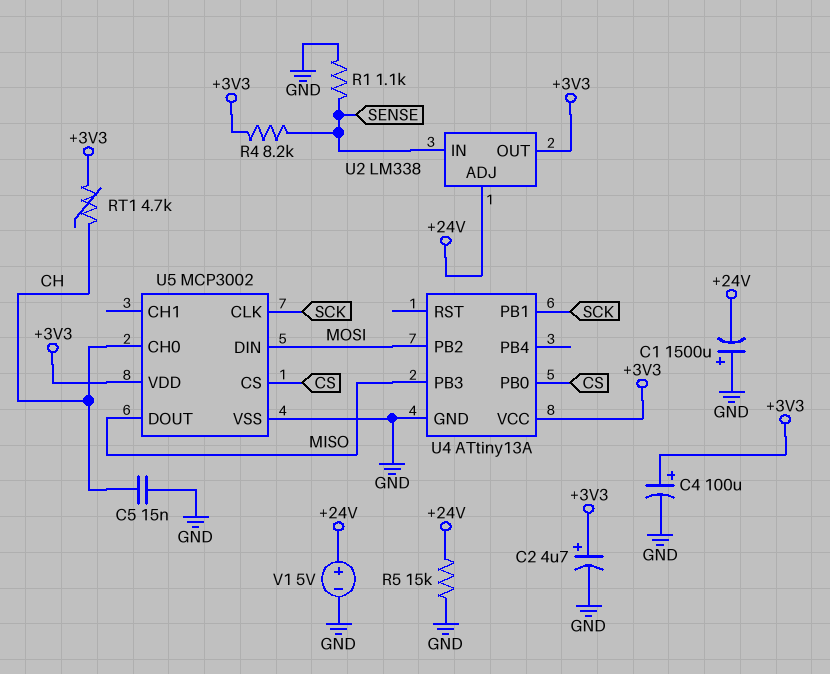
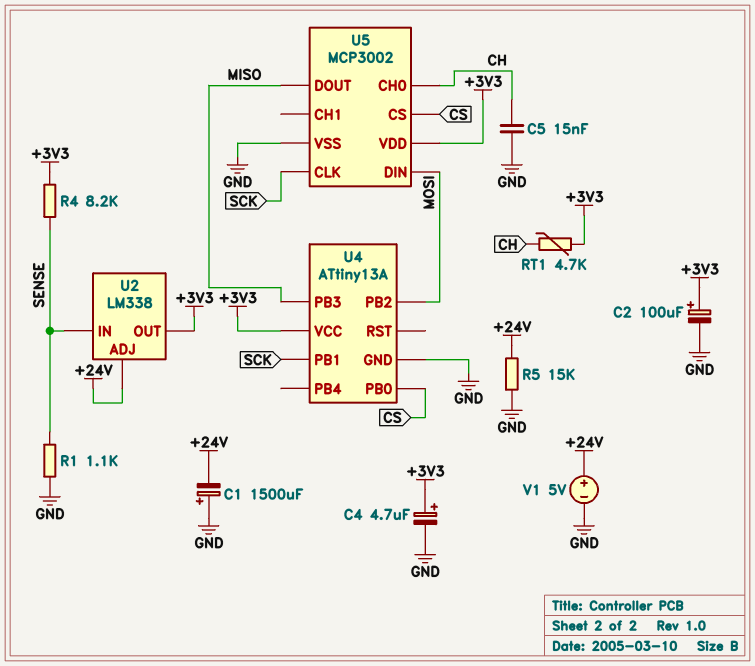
C2: 4.7uF (plus +3V3, minus GND) -> 100uF (plus +3V3, minus GND)
C4: 100uF (plus +3V3, minus GND) -> 4.7uF (plus +3V3, minus GND)

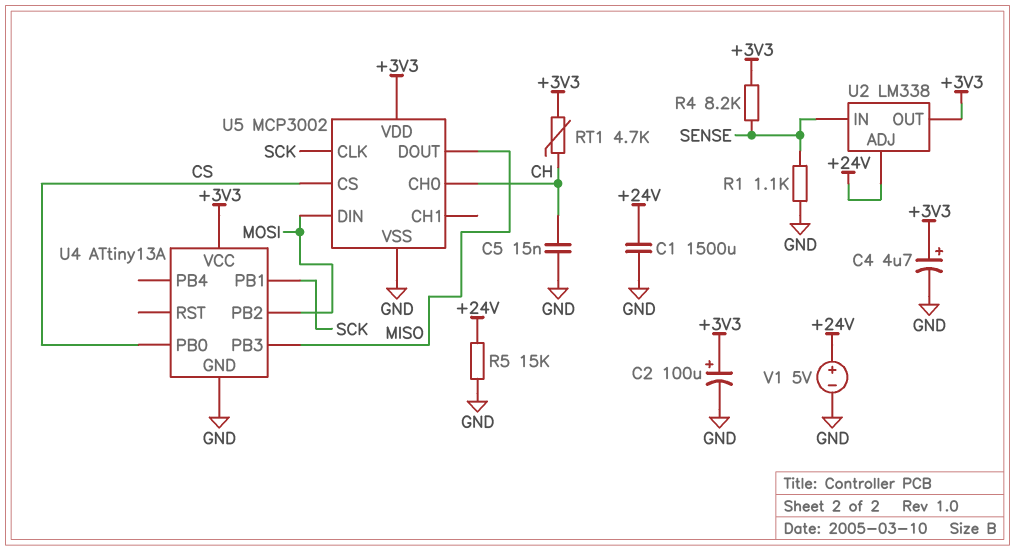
C1: 1500uF (plus GND, minus +24V) -> 1500uF (+24V, GND)

